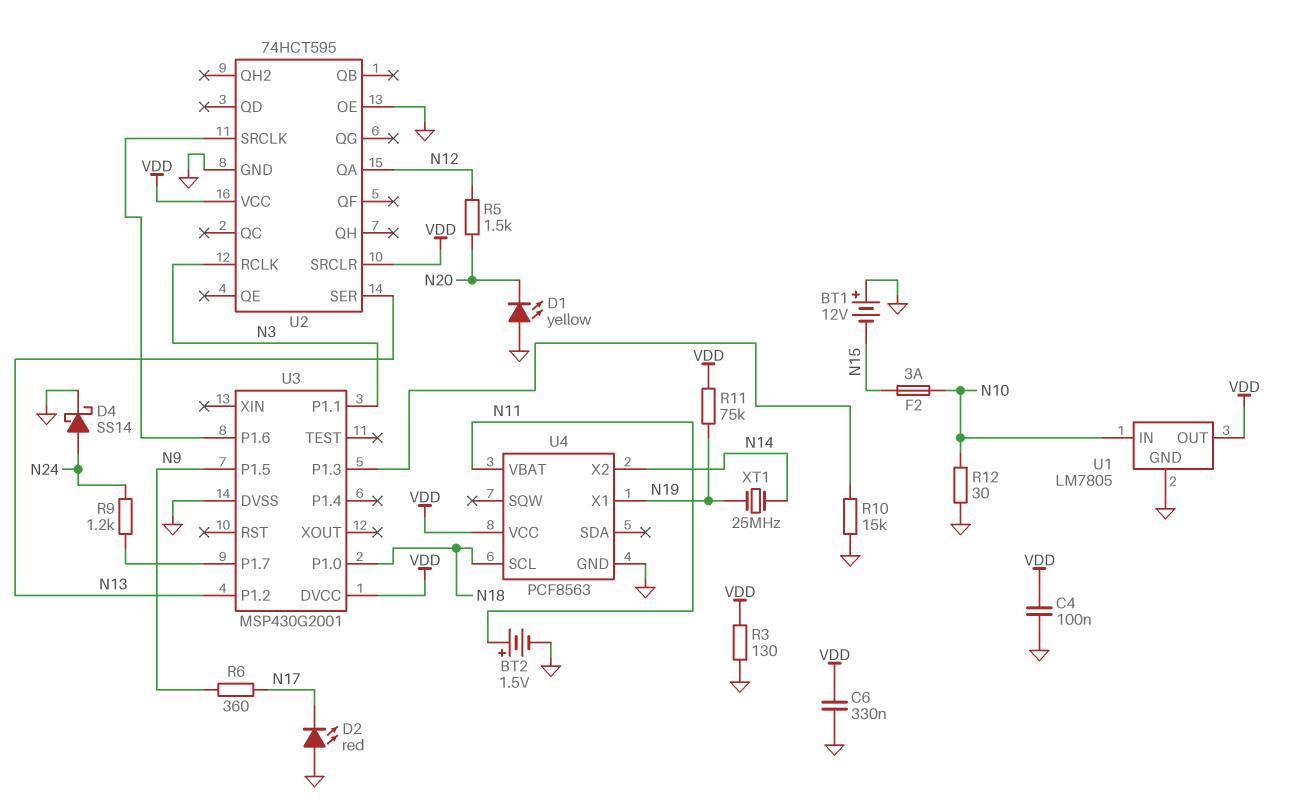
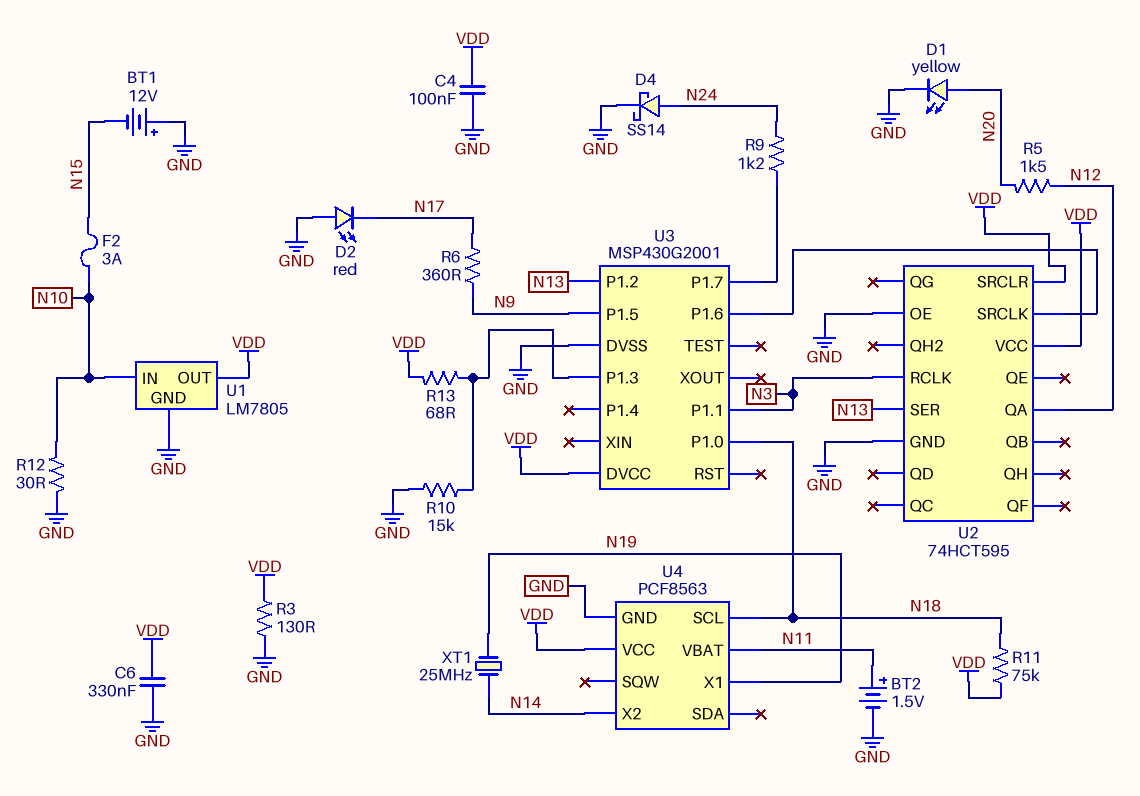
D1: LED yellow (A GND, K N20) -> LED yellow (A N20, K GND)
R11: 75k (N19, VDD) -> 75k (N18, VDD)
R13: none -> 68 (U3/P1.3, VDD)

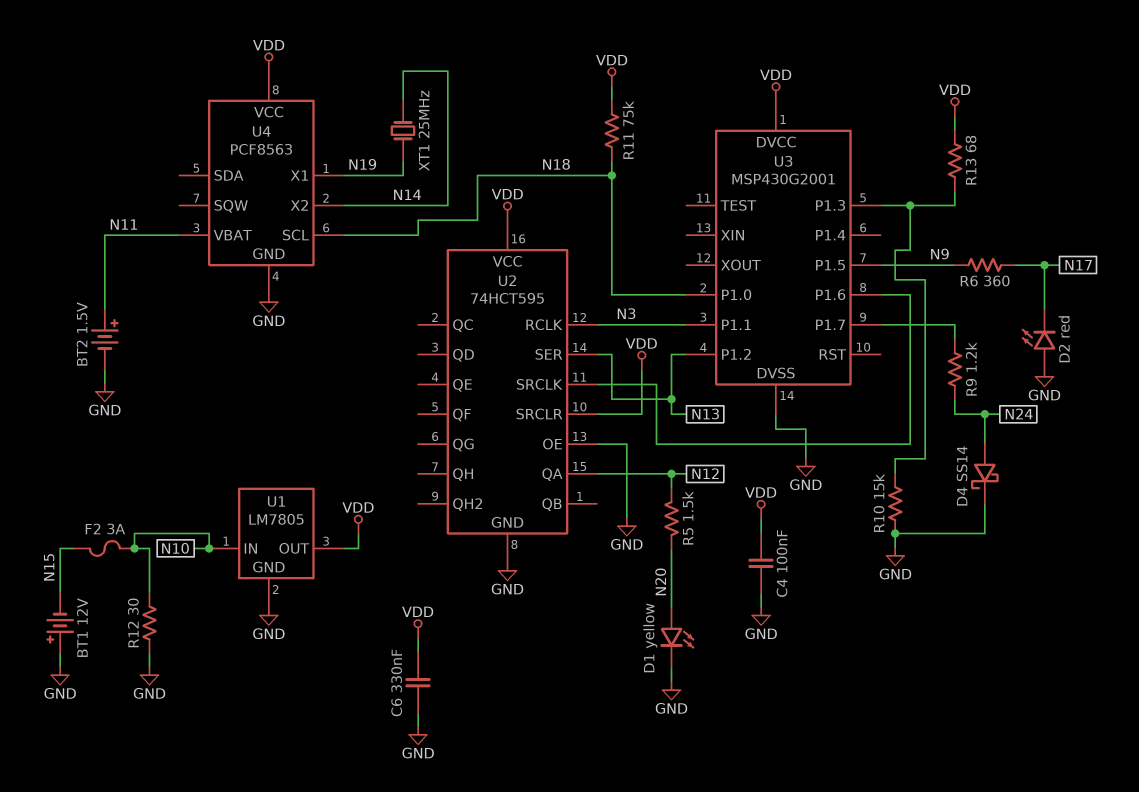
R3: 130 (GND, VDD) -> none

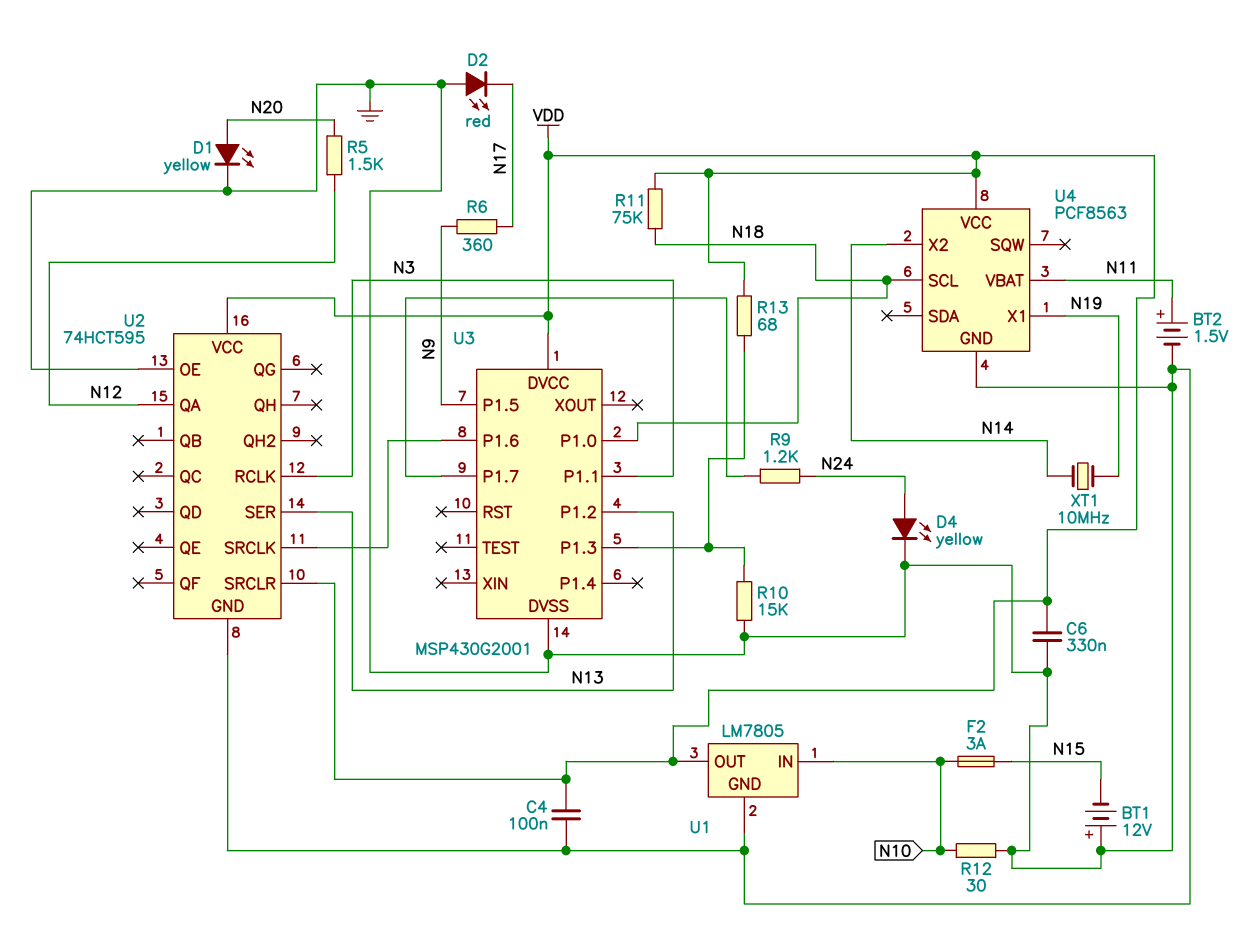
D4: schottky SS14 (A N24, K GND) -> LED yellow (A N24, K GND)
XT1: 25MHz (N14, N19) -> 10MHz (N14, N19)

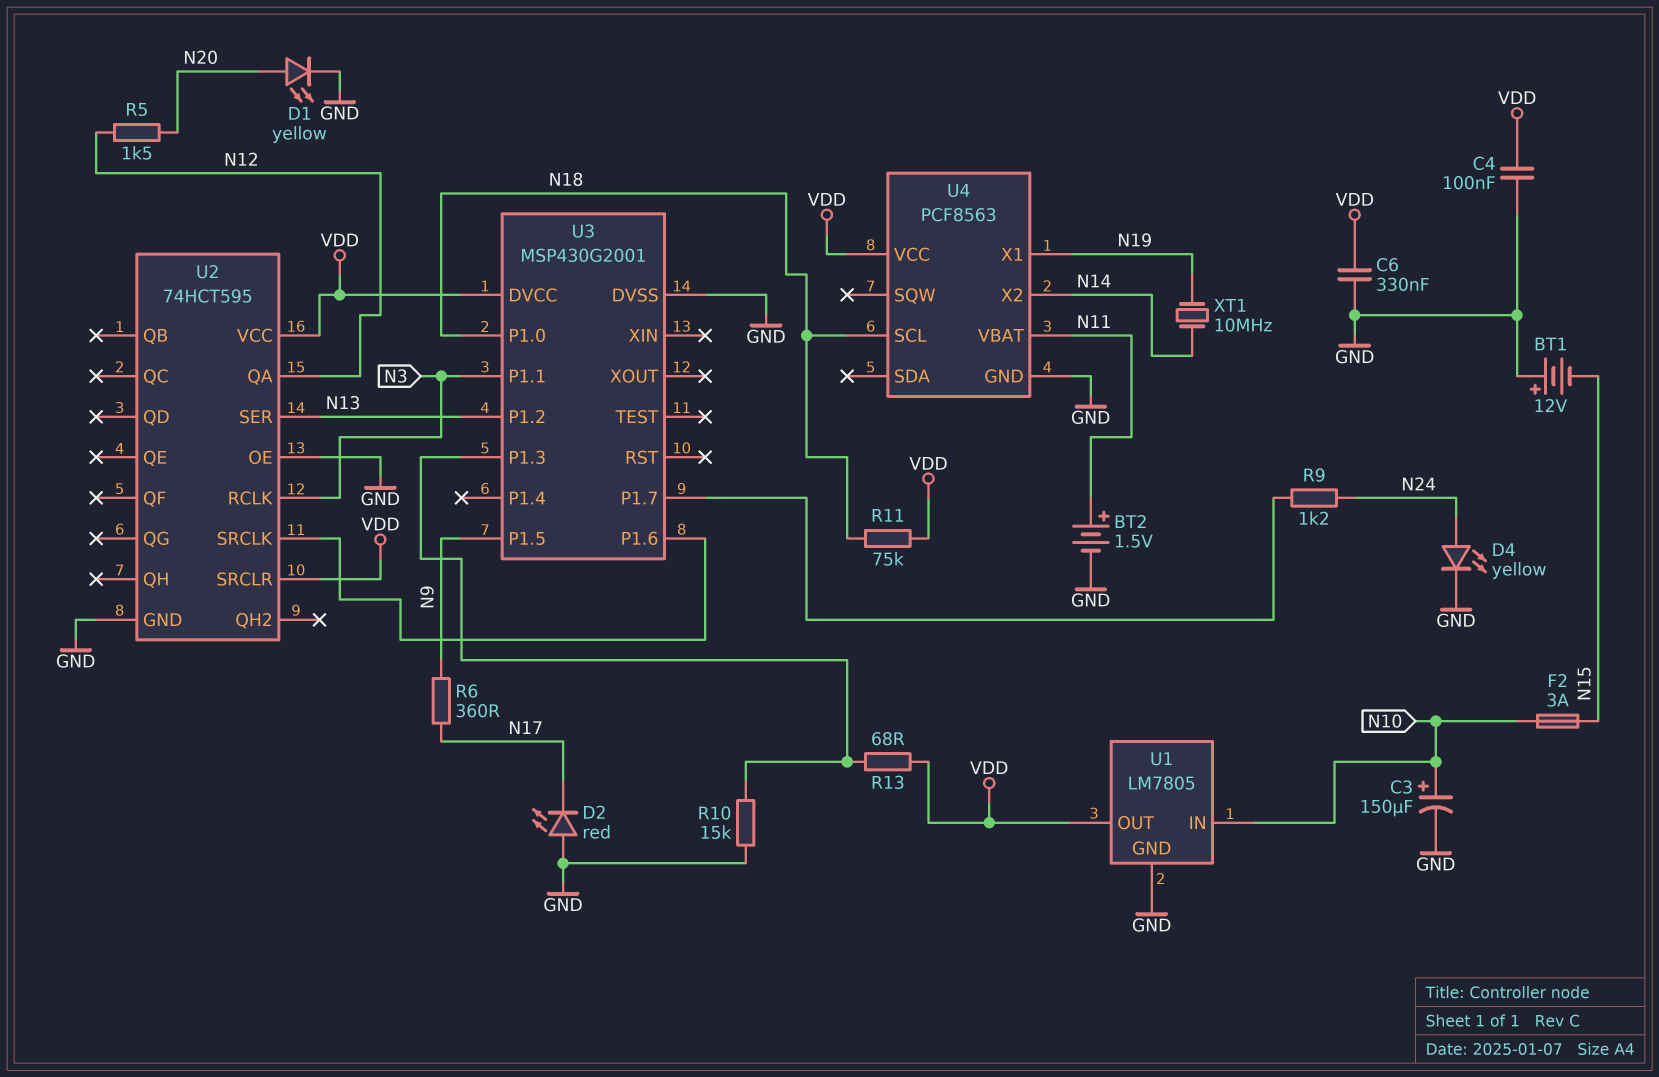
C3: none -> 150uF (plus N10, minus GND)
R12: 30 (GND, N10) -> none

